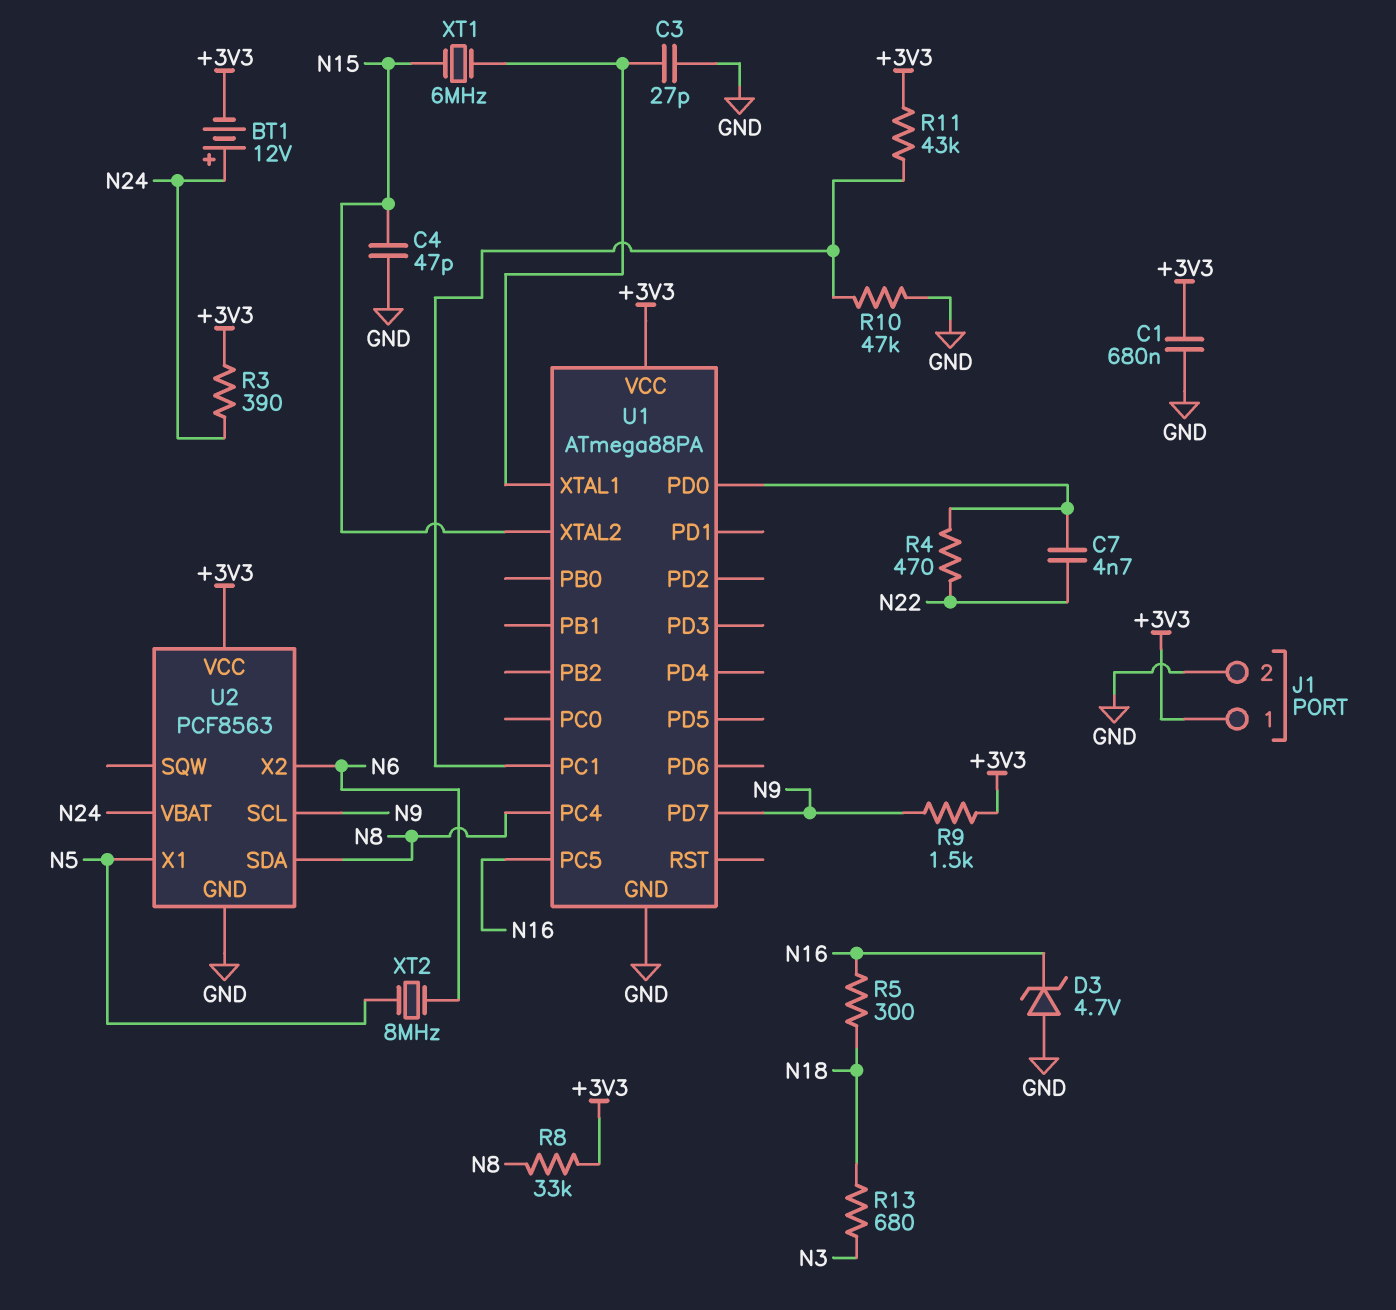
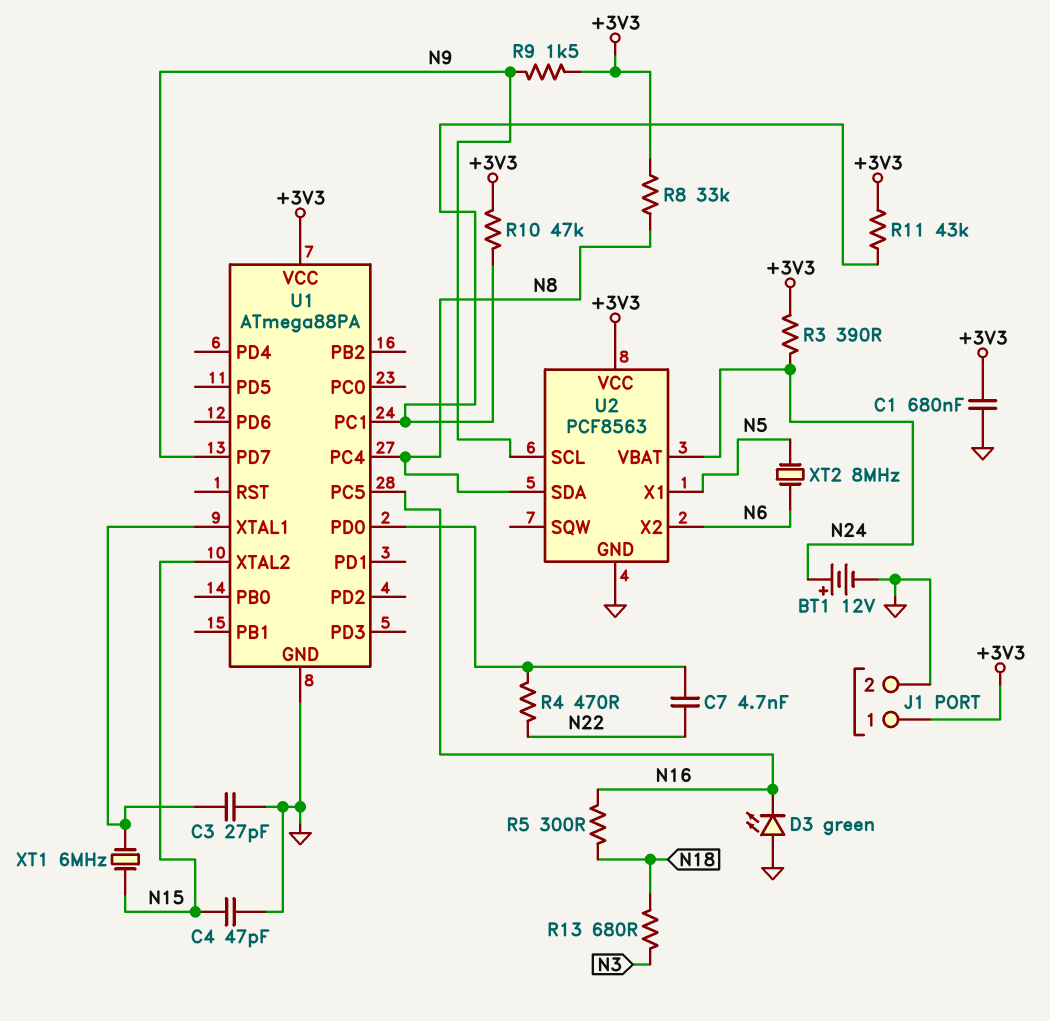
BT1: 12V (plus N24, minus +3V3) -> 12V (plus N24, minus GND)
D3: zener 4.7V (A GND, K N16) -> LED green (A GND, K N16)
R10: 47k (GND, U1/PC1) -> 47k (+3V3, U1/PC1)

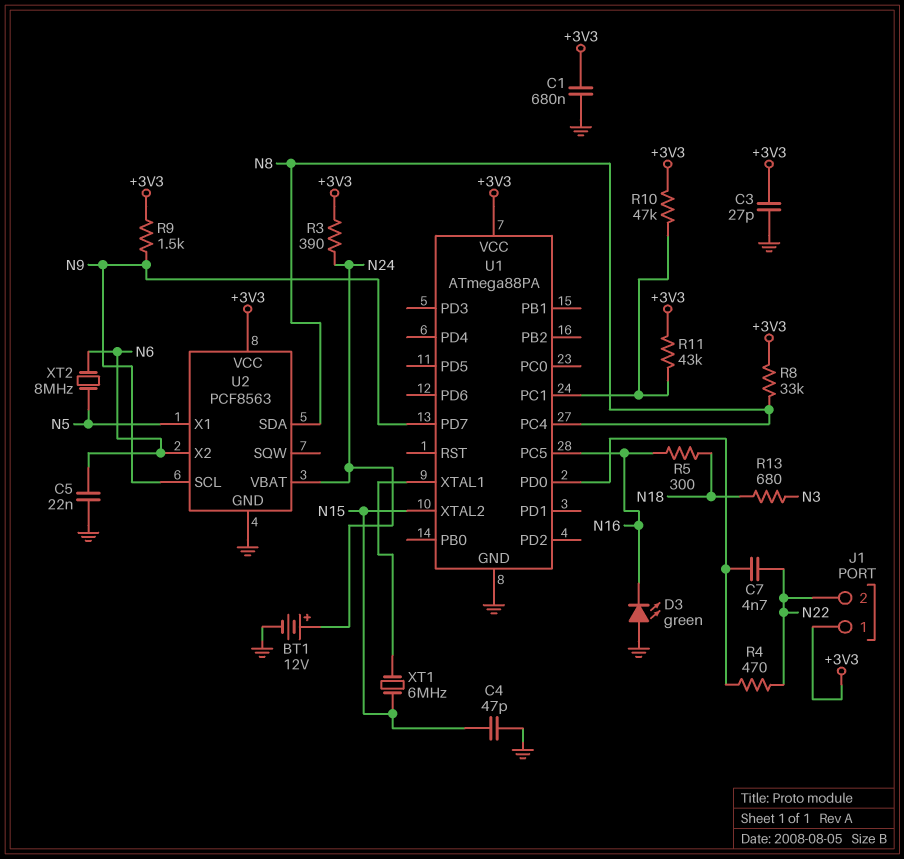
C3: 27pF (GND, U1/XTAL1) -> 27pF (+3V3, GND)
C5: none -> 22nF (GND, N6)
J1 pin 2: GND -> N22

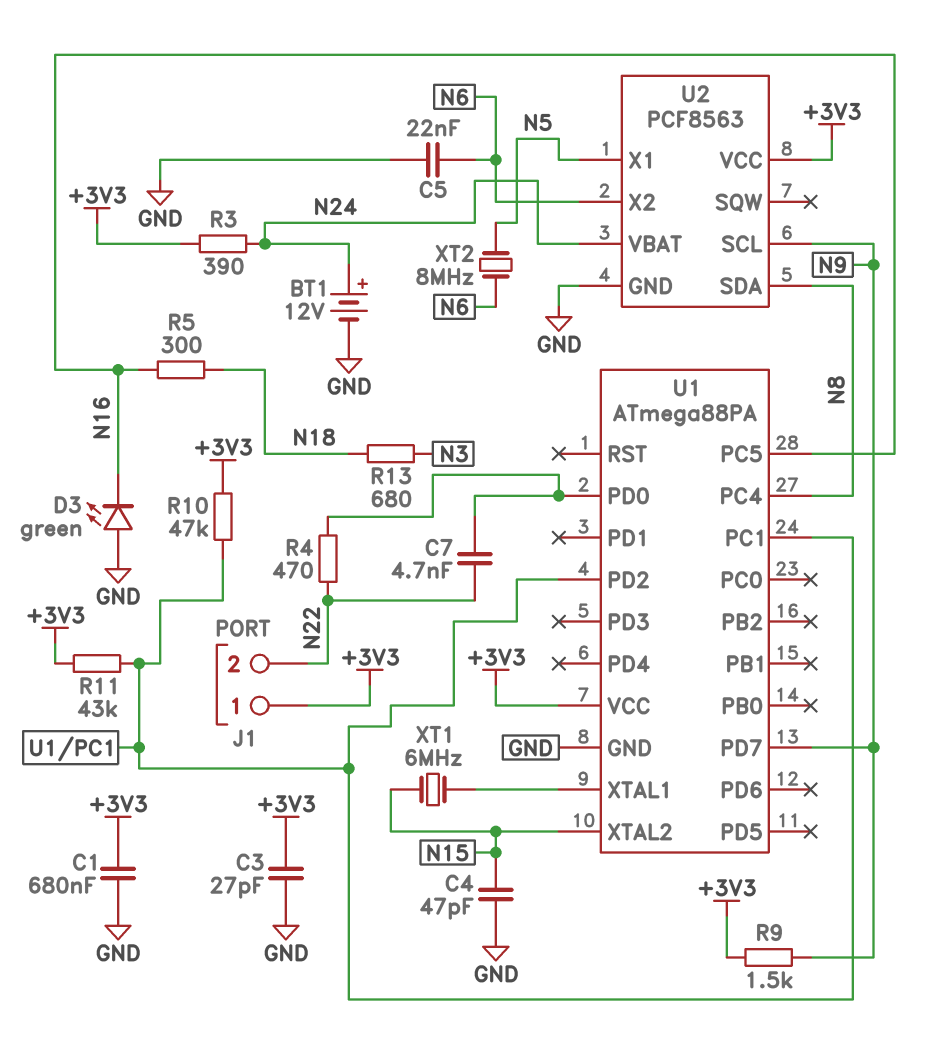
R8: 33k (+3V3, N8) -> none
U1 pin PD2: none -> U1/PC1

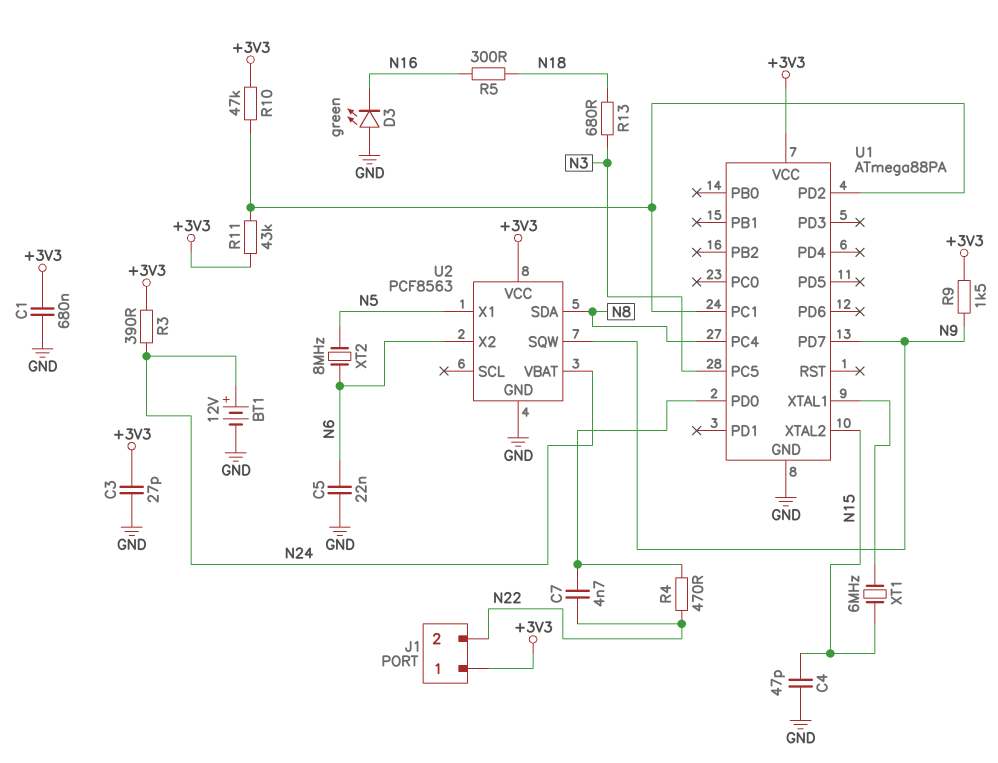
U1 pin PC5: N16 -> N3
U2 pin SCL: N9 -> none
U2 pin SQW: none -> N9

